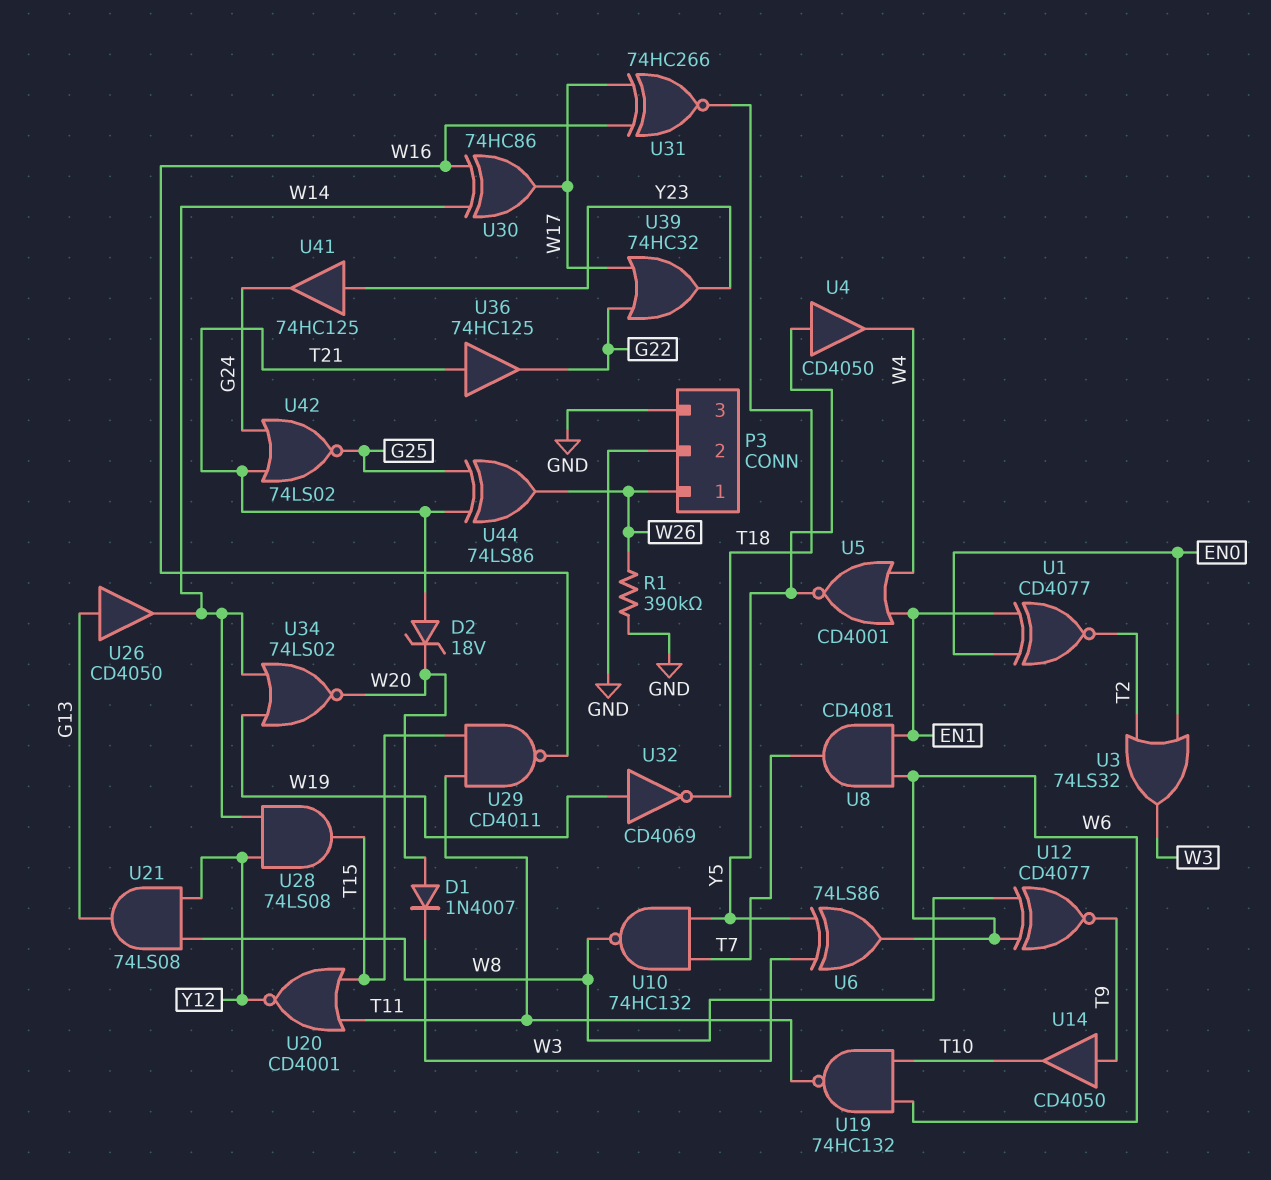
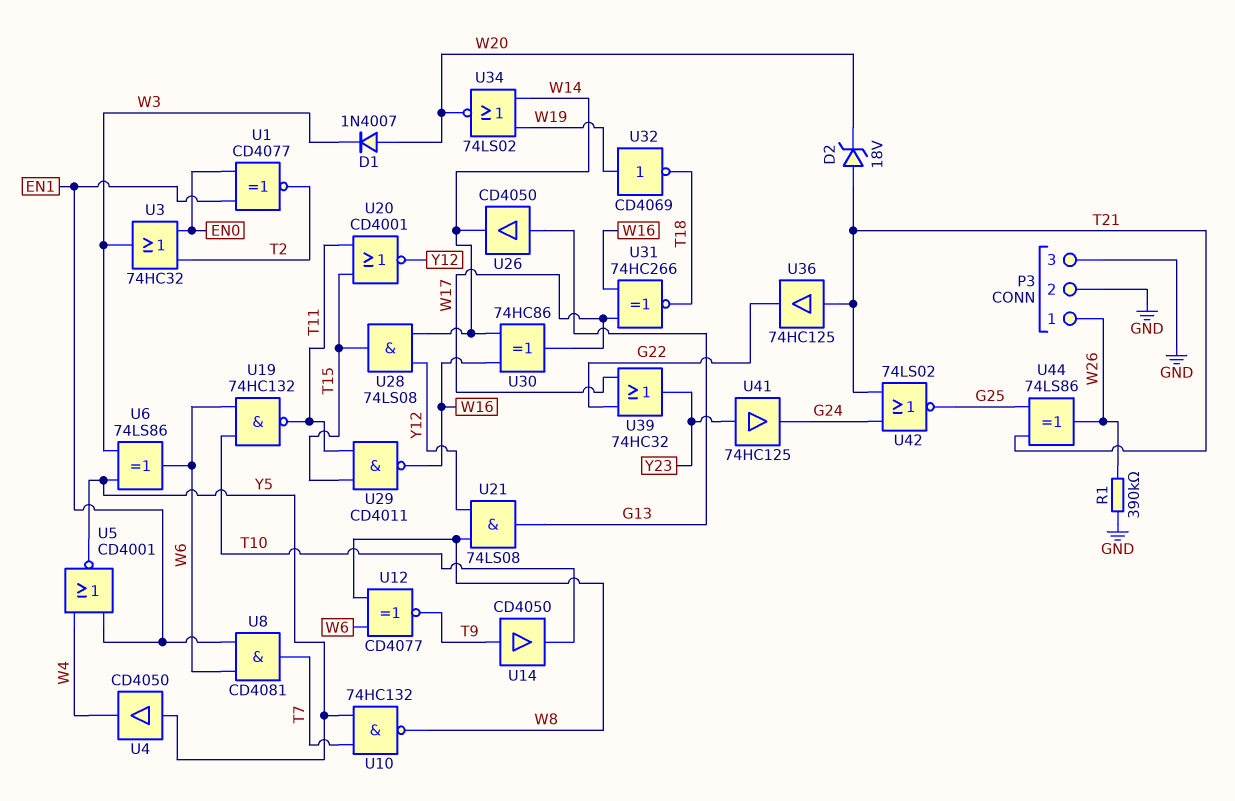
U3: OR 74LS32 (in EN0, in T2, out W3) -> OR 74HC32 (in EN0, in T2, out W3)

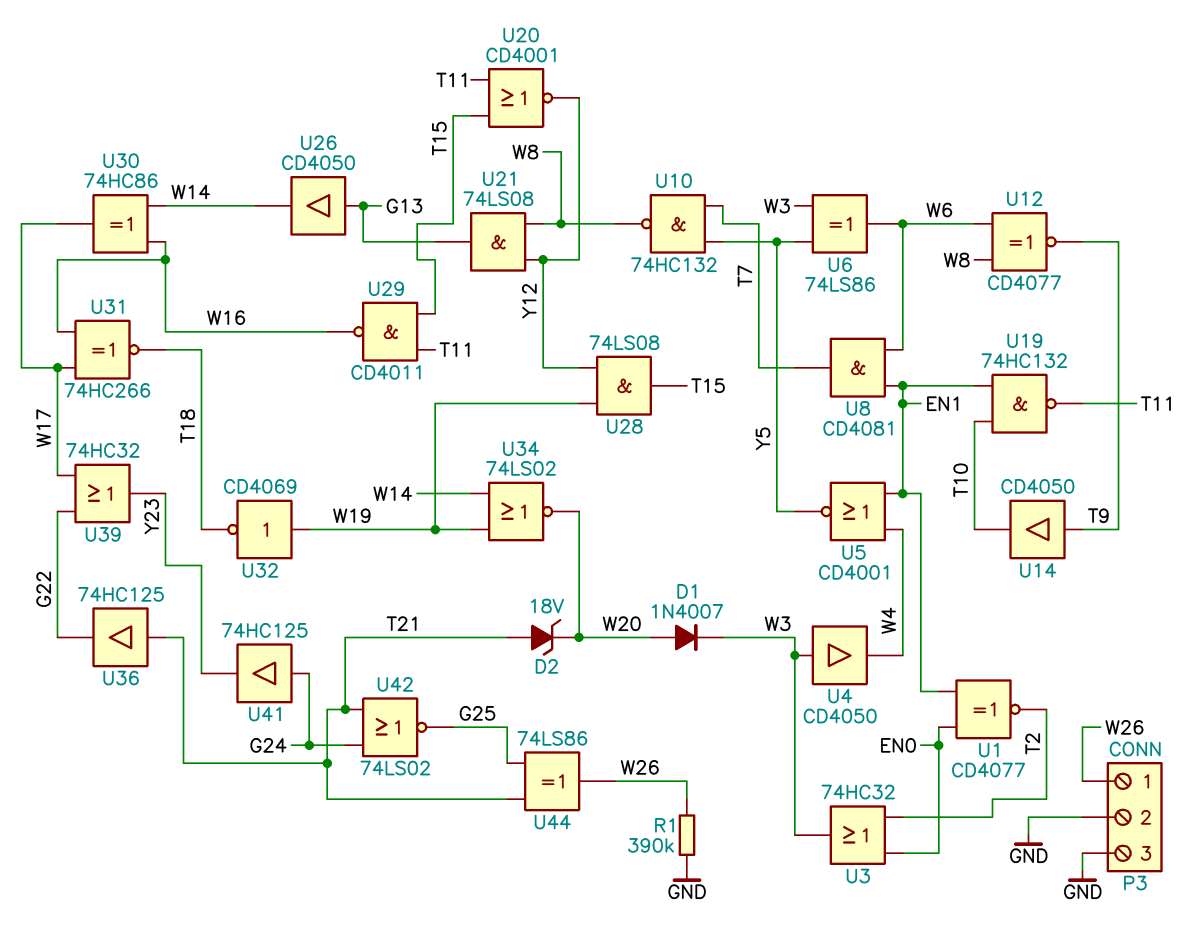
U4: buffer CD4050 (in Y5, out W4) -> buffer CD4050 (in W3, out W4)
U19: NAND 74HC132 (in T10, in W6, out T11) -> NAND 74HC132 (in EN1, in T10, out T11)
U28: AND 74LS08 (in W14, in Y12, out T15) -> AND 74LS08 (in W19, in Y12, out T15)
U41: buffer 74HC125 (in Y23, out G24) -> buffer 74HC125 (in G24, out Y23)

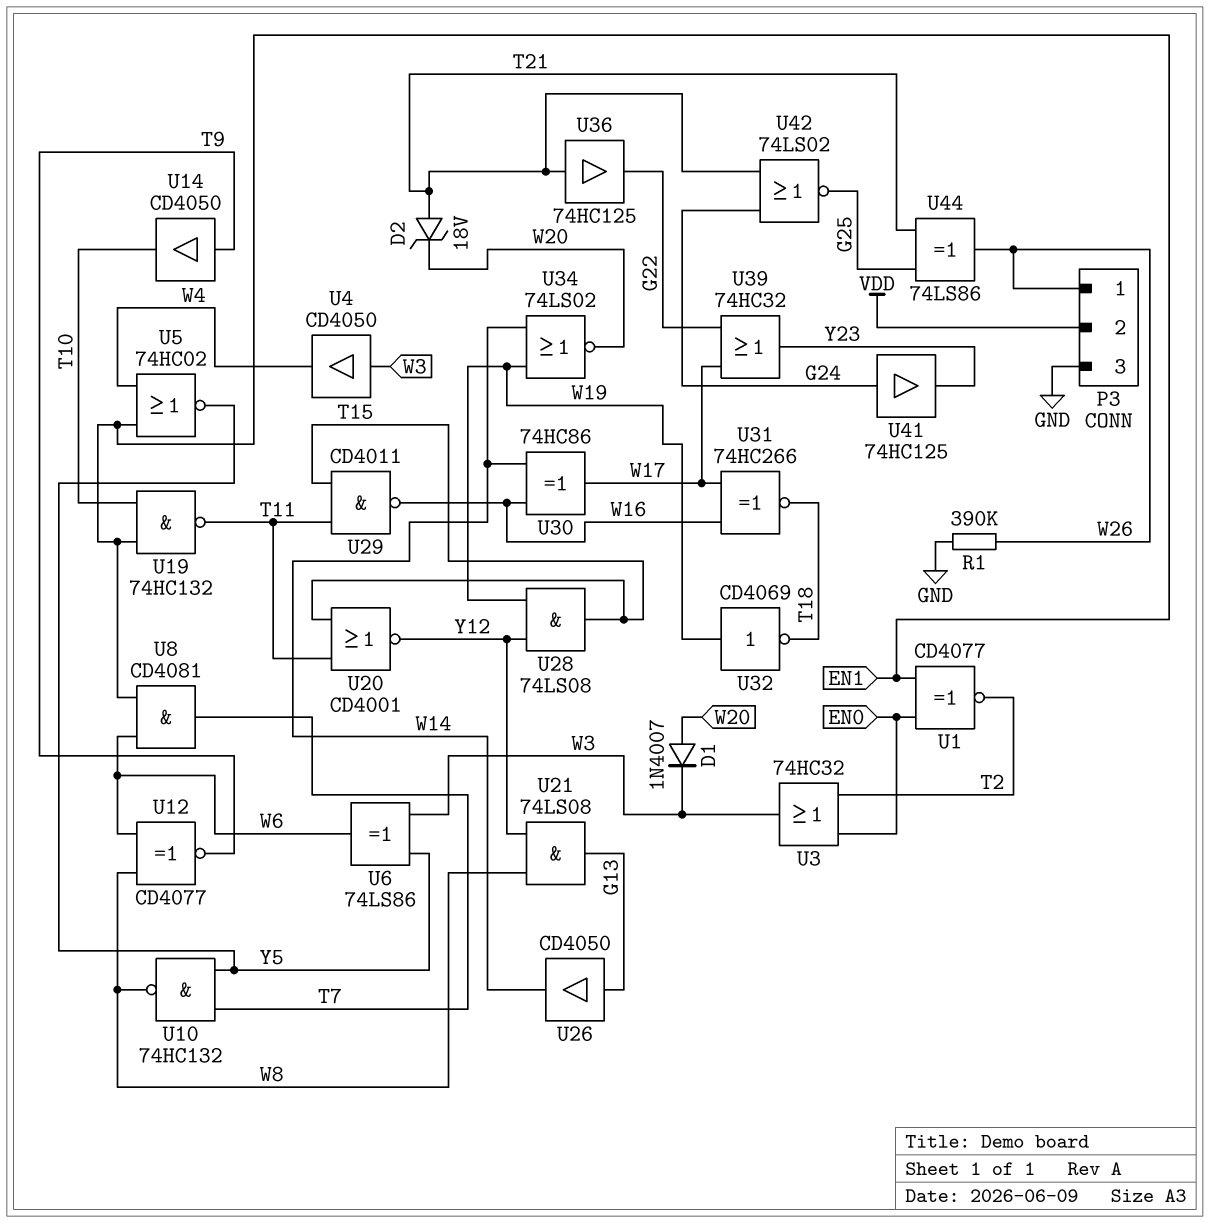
P3 pin 2: GND -> VDD
U5: NOR CD4001 (in EN1, in W4, out Y5) -> NOR 74HC02 (in EN1, in W4, out Y5)

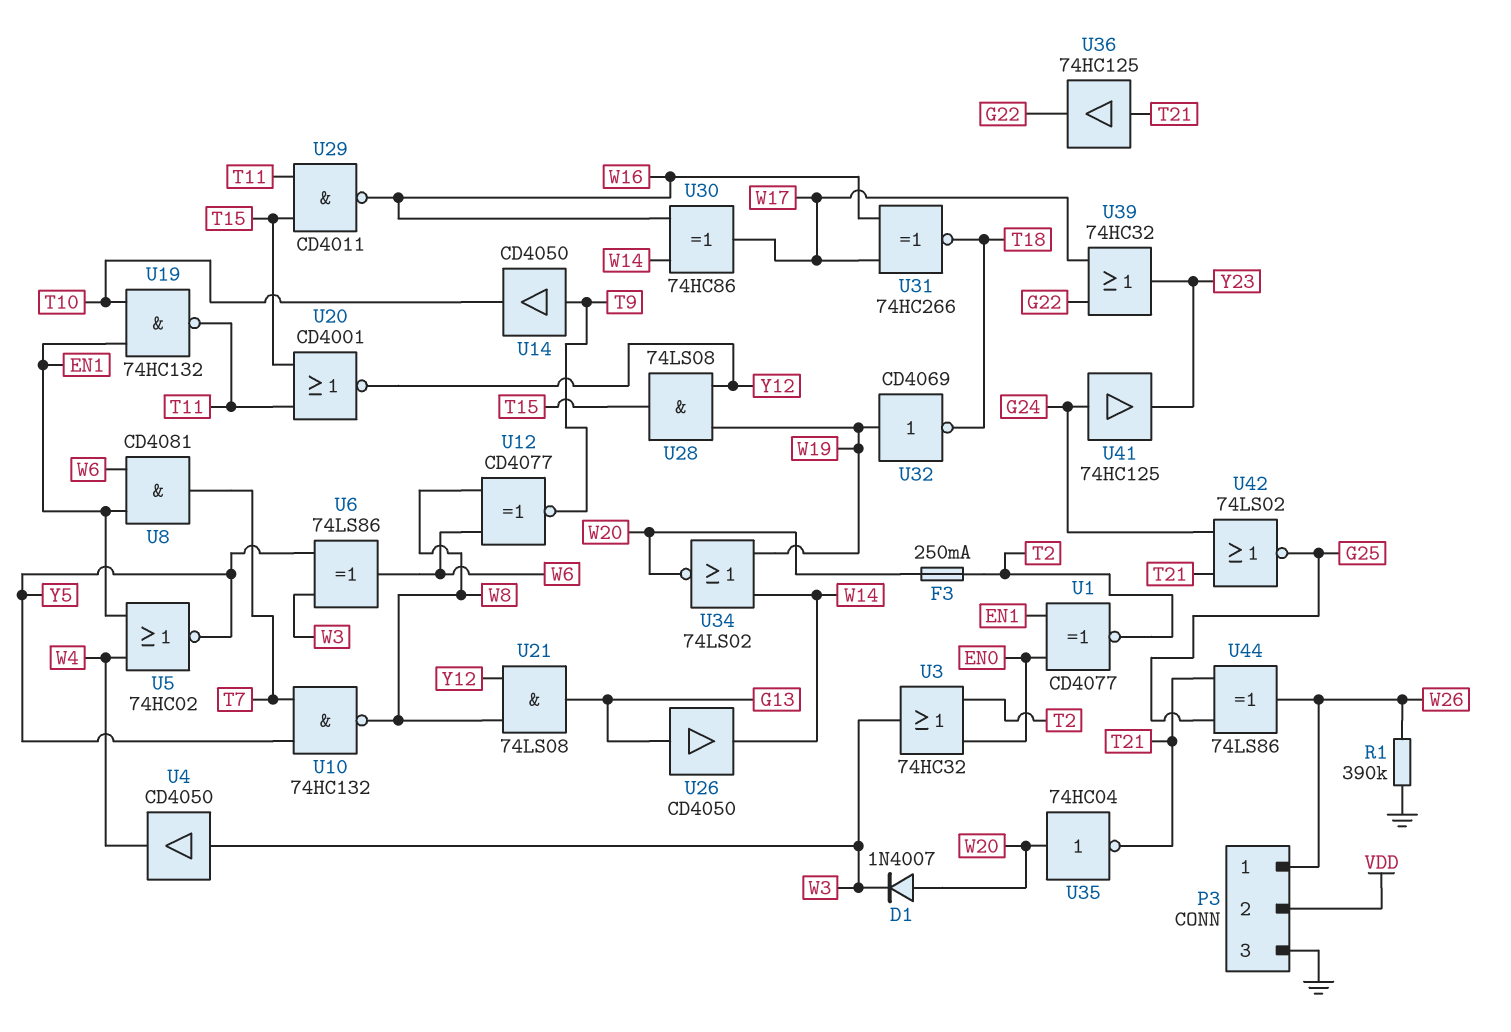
D2: zener 18V (A T21, K W20) -> none
F3: none -> 250mA (T2, W20)
U35: none -> NOT 74HC04 (in W20, out T21)

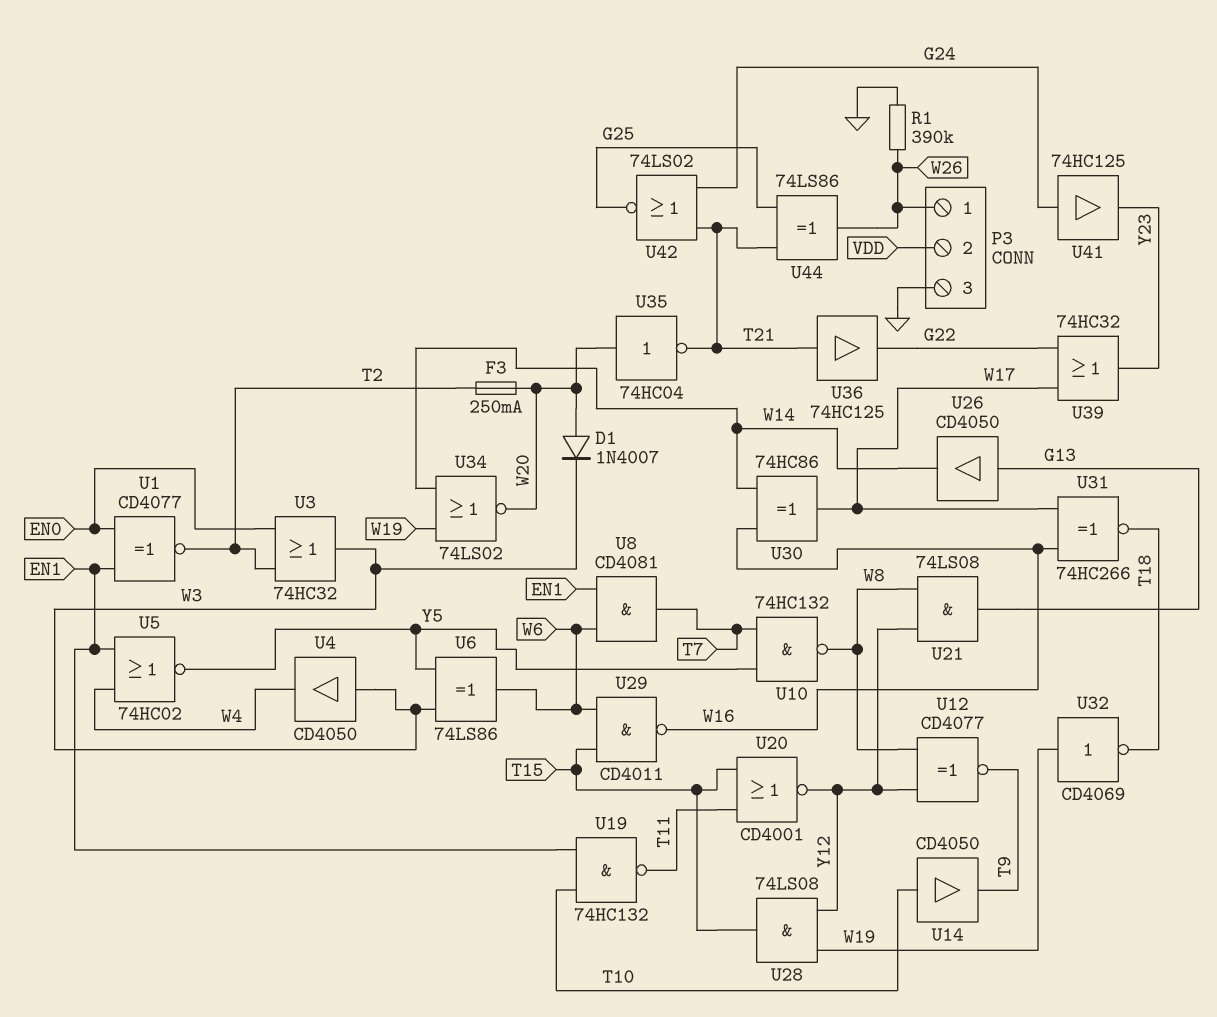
U12: XNOR CD4077 (in W6, in W8, out T9) -> XNOR CD4077 (in W8, in Y12, out T9)
U14: buffer CD4050 (in T9, out T10) -> buffer CD4050 (in T10, out T9)
U29: NAND CD4011 (in T11, in T15, out W16) -> NAND CD4011 (in T15, in W6, out W16)

